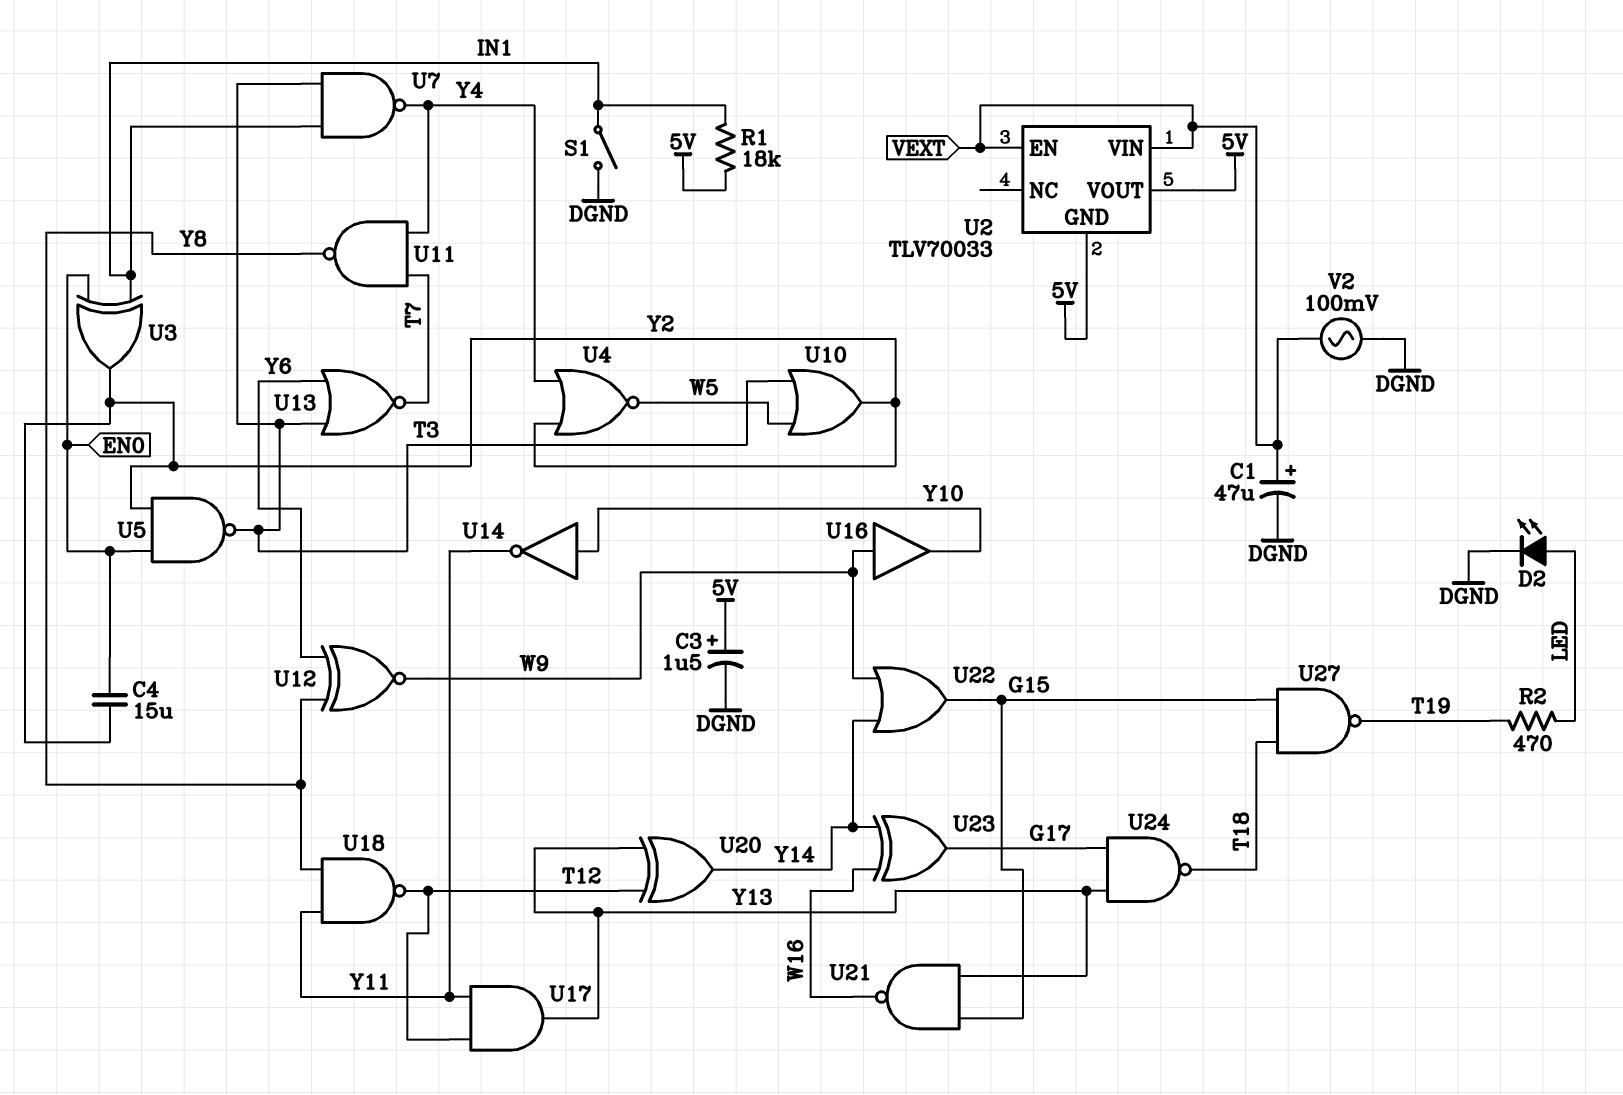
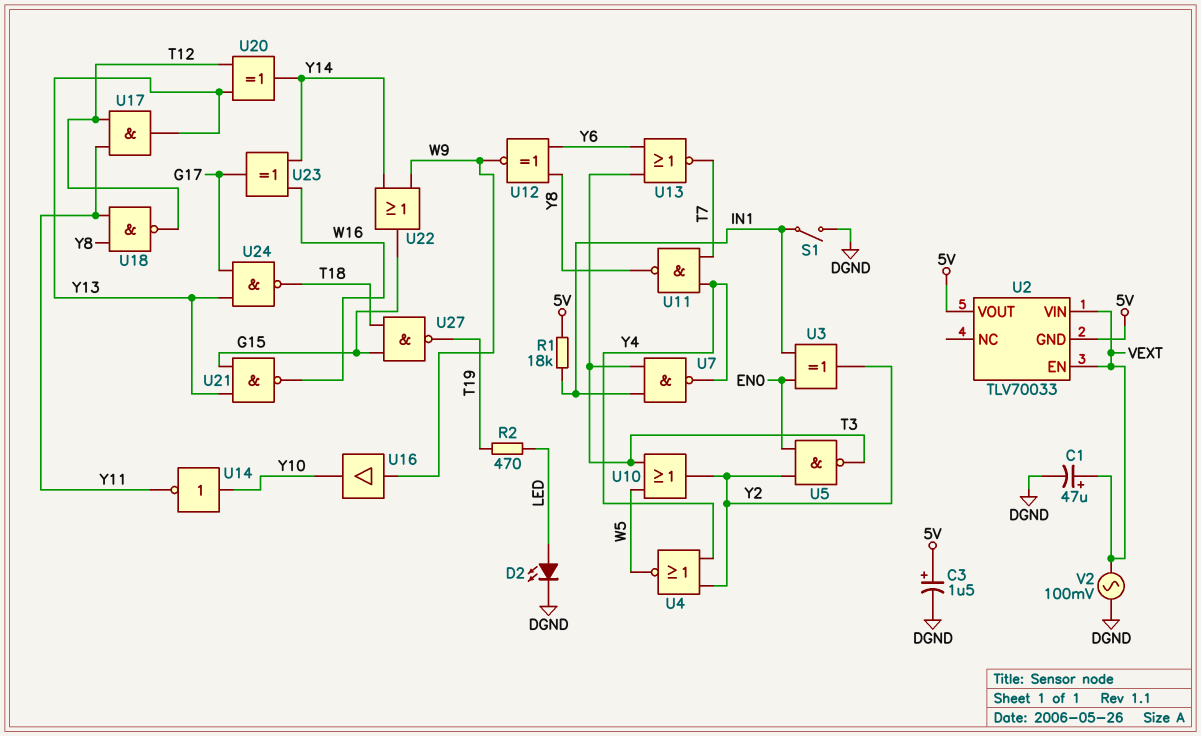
C4: 15uF (EN0, Y2) -> none

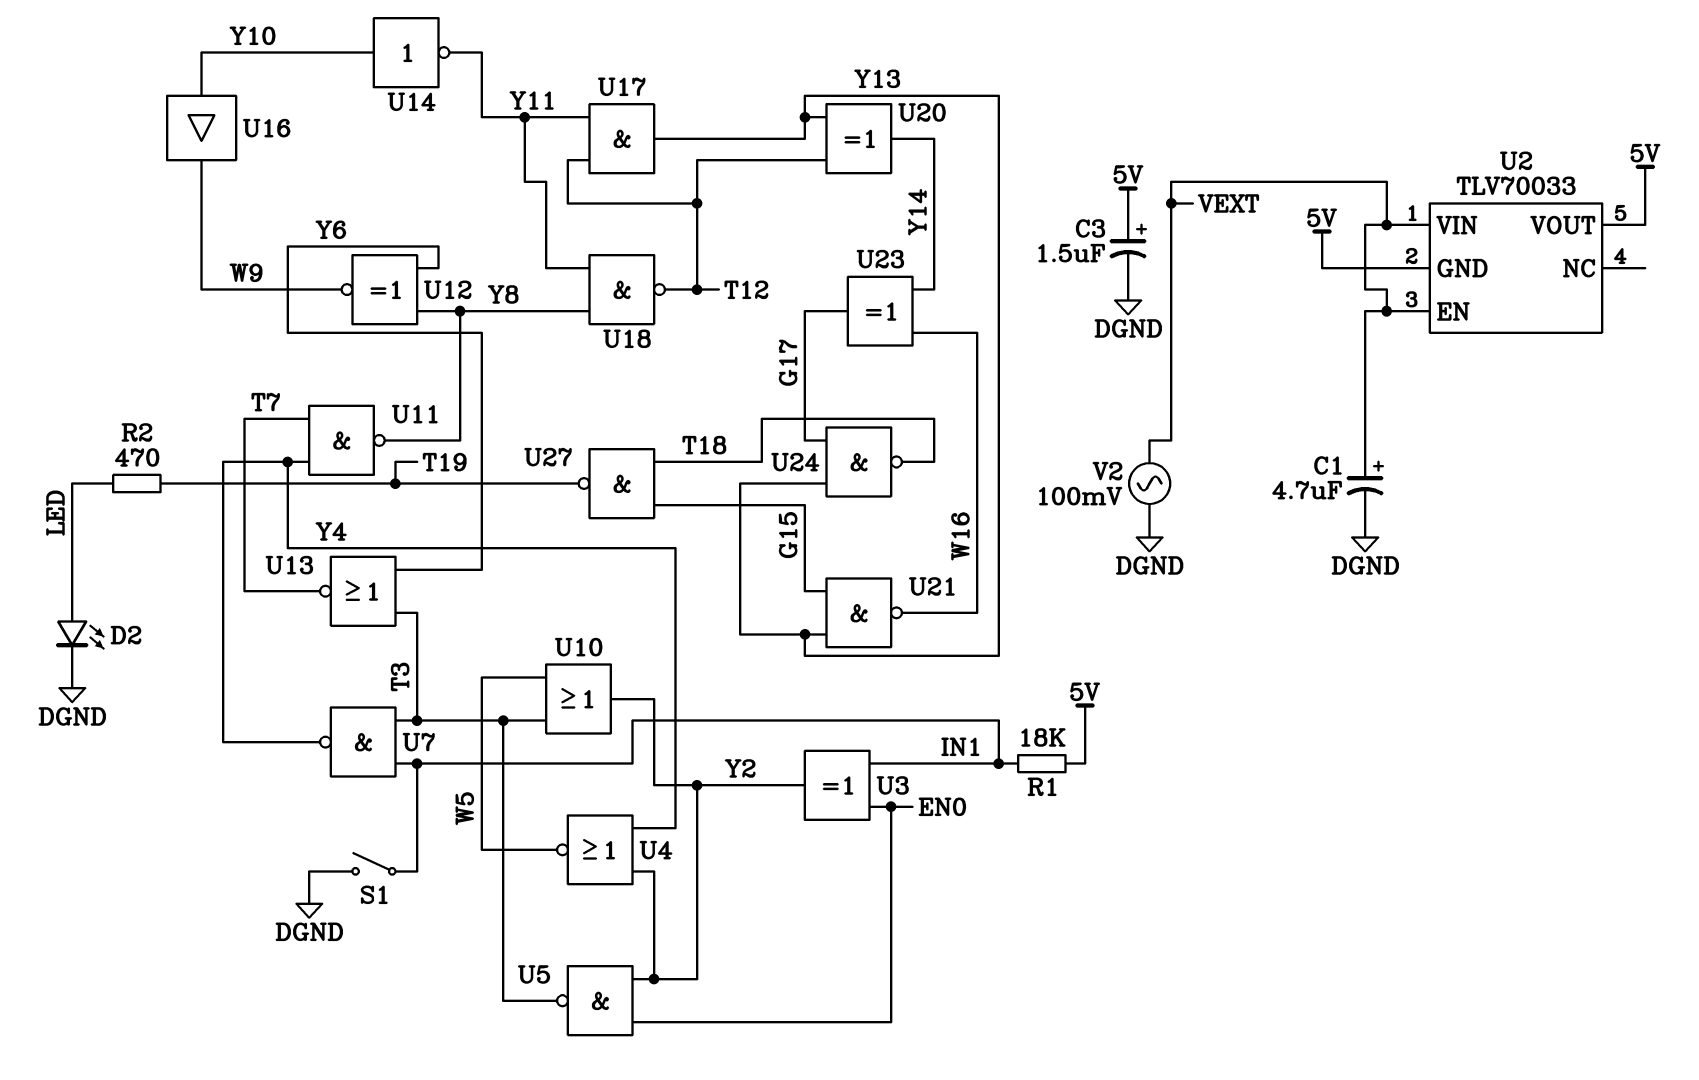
C1: 47uF (plus VEXT, minus DGND) -> 4.7uF (plus VEXT, minus DGND)
U16: buffer (in W9, out Y10) -> buffer (in Y10, out W9)
U22: OR (in W9, in Y14, out G15) -> none

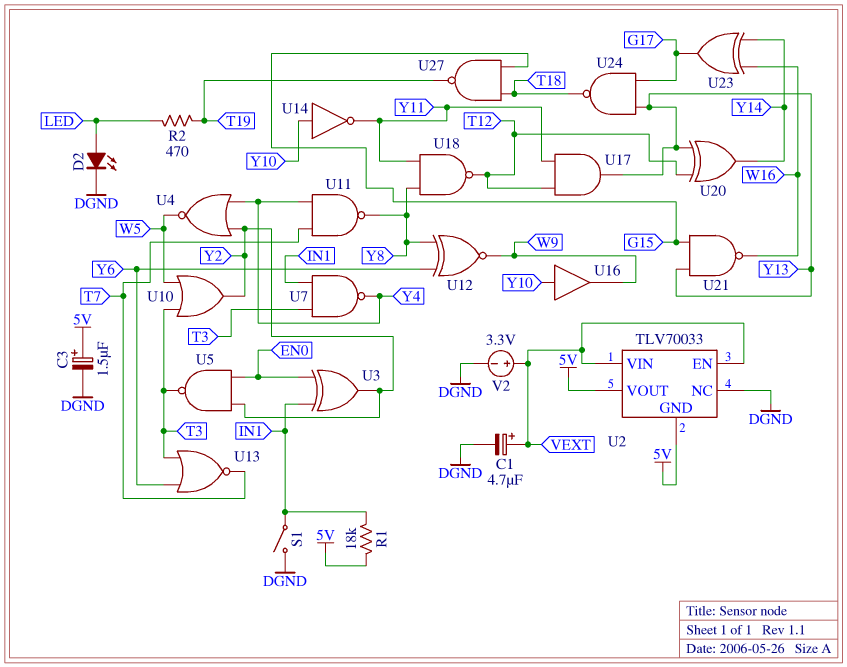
U2 pin NC: none -> DGND
V2: AC 100mV (DGND, VEXT) -> 3.3V (plus VEXT, minus DGND)

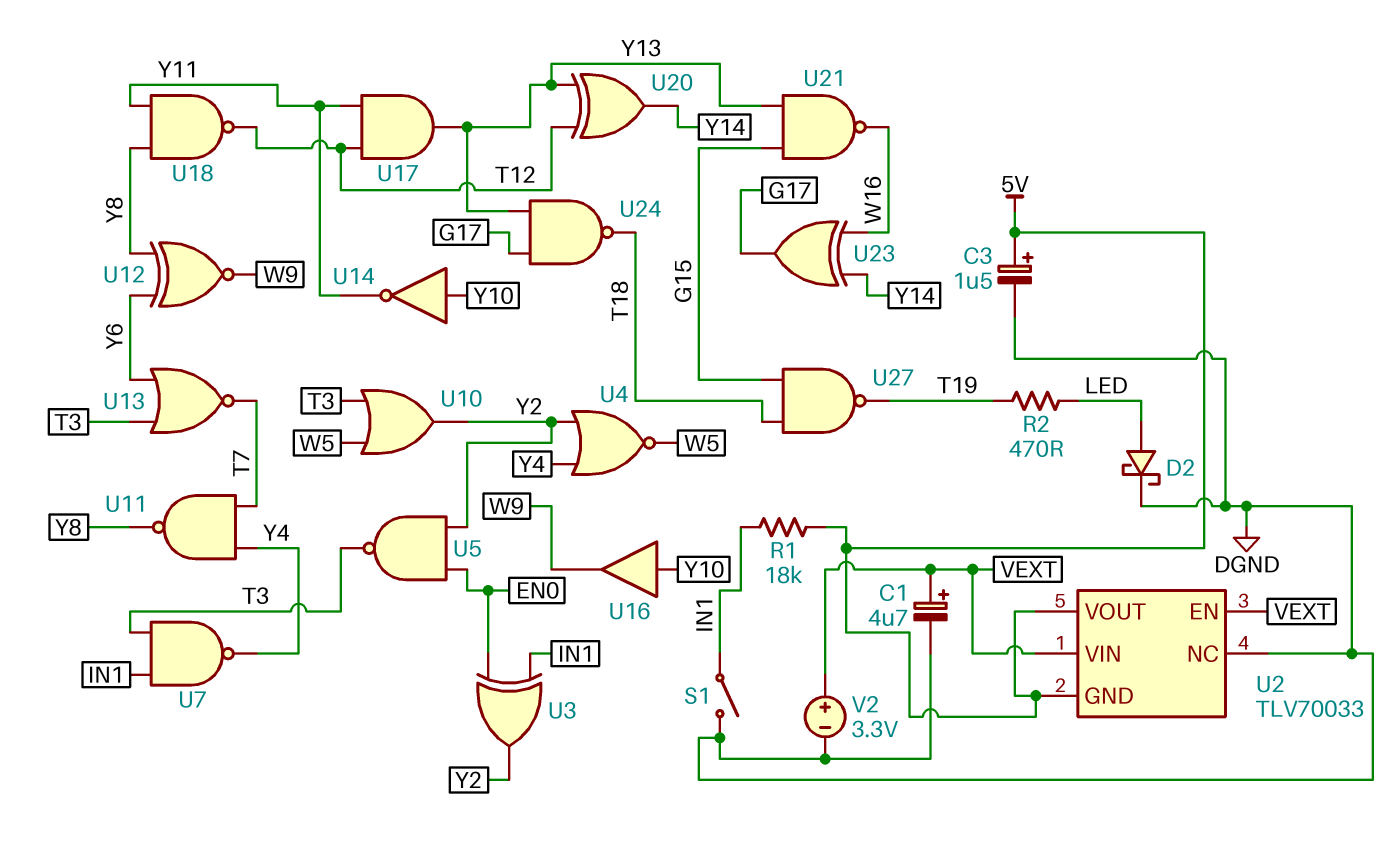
D2: LED (A LED, K DGND) -> schottky (A LED, K DGND)

